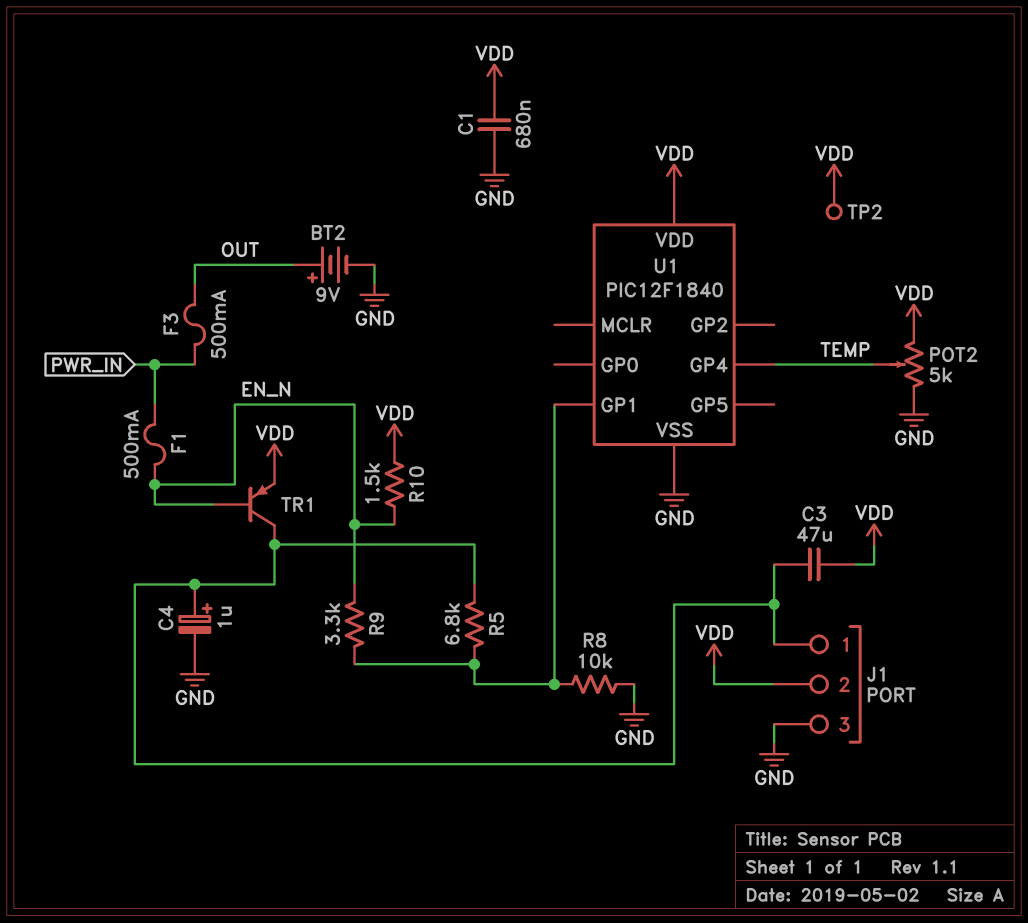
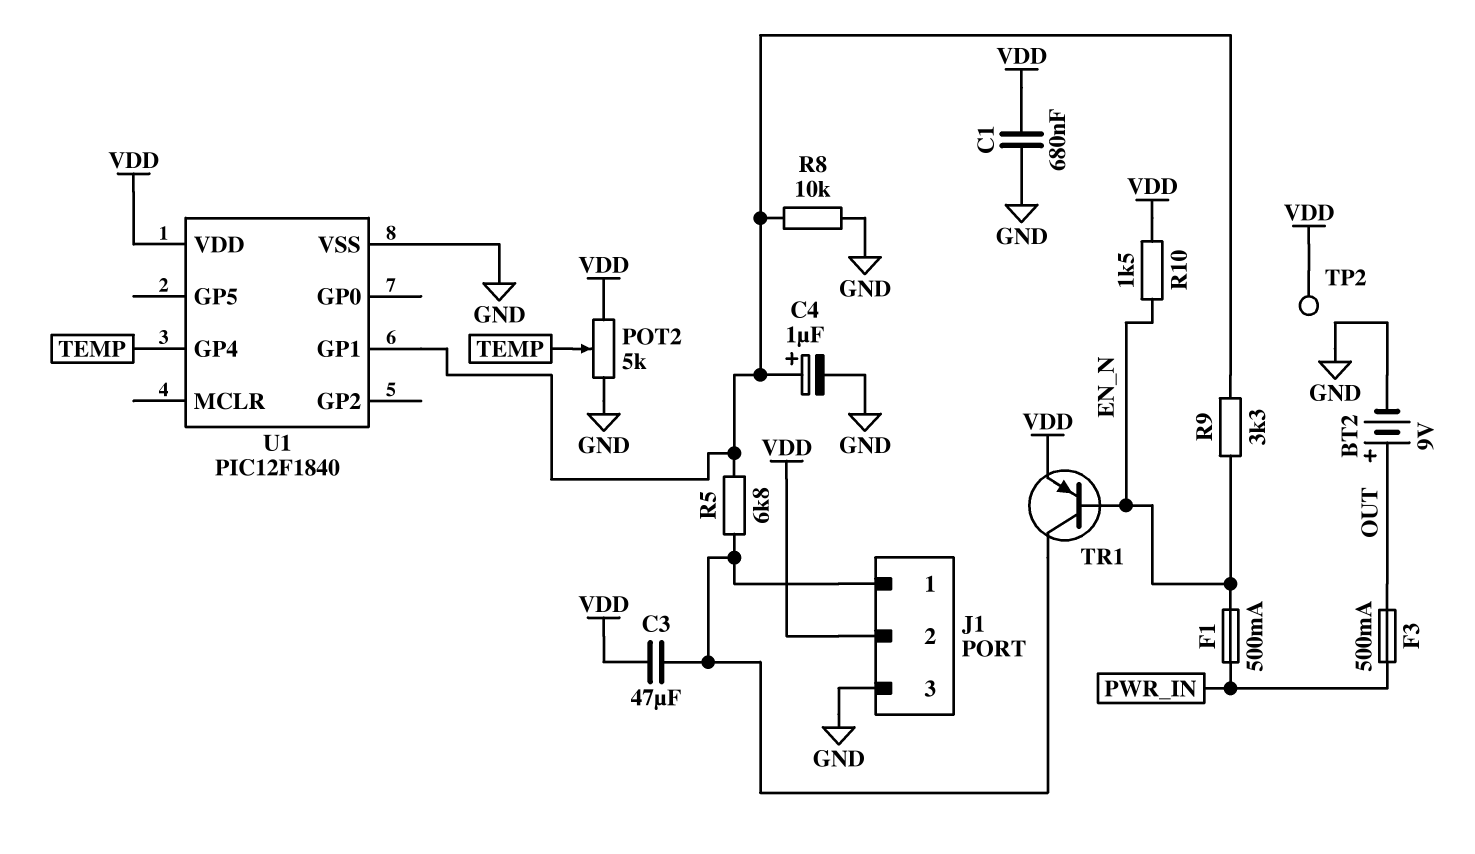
C4: 1uF (plus J1/1, minus GND) -> 1uF (plus U1/GP1, minus GND)

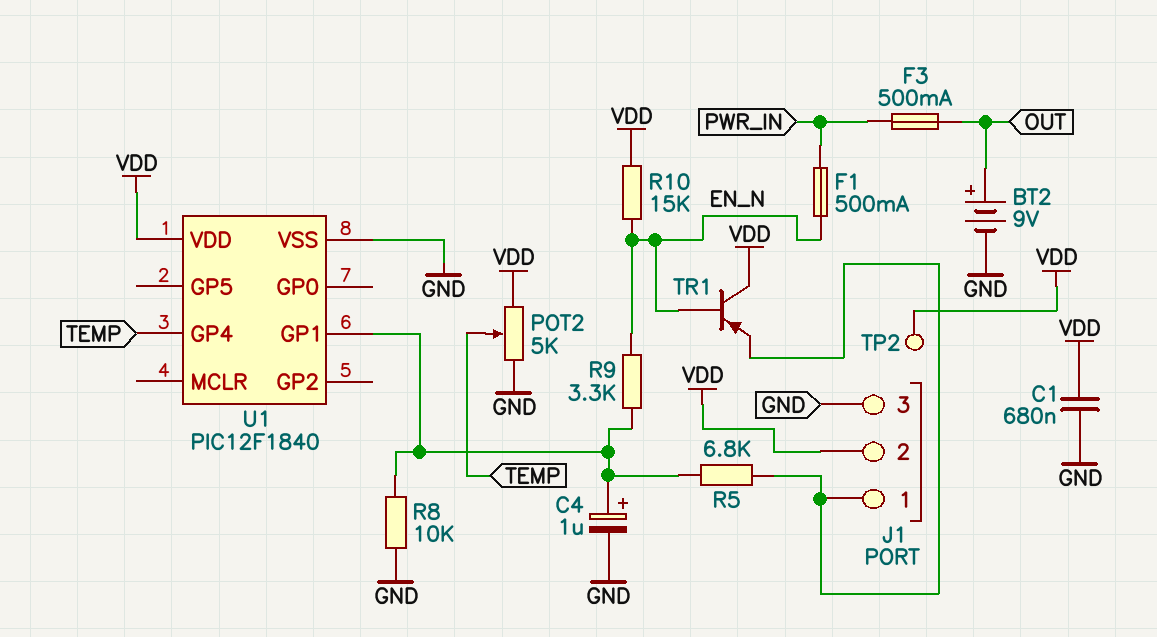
C3: 47uF (J1/1, VDD) -> none
R10: 1.5k (EN_N, VDD) -> 15k (EN_N, VDD)
TR1: PNP (B EN_N, C J1/1, E VDD) -> PNP (B EN_N, C VDD, E J1/1)

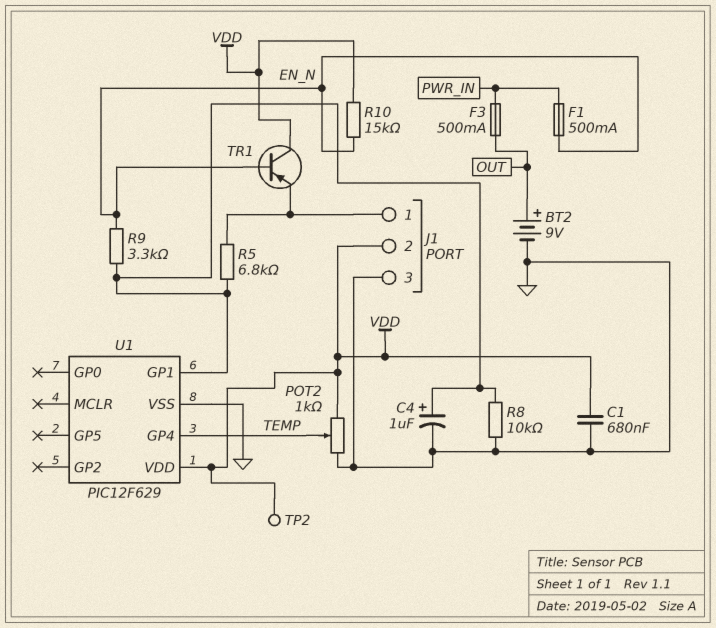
POT2: 5k (GND, VDD, wiper TEMP) -> 1k (GND, VDD, wiper TEMP)
U1: PIC12F1840 -> PIC12F629

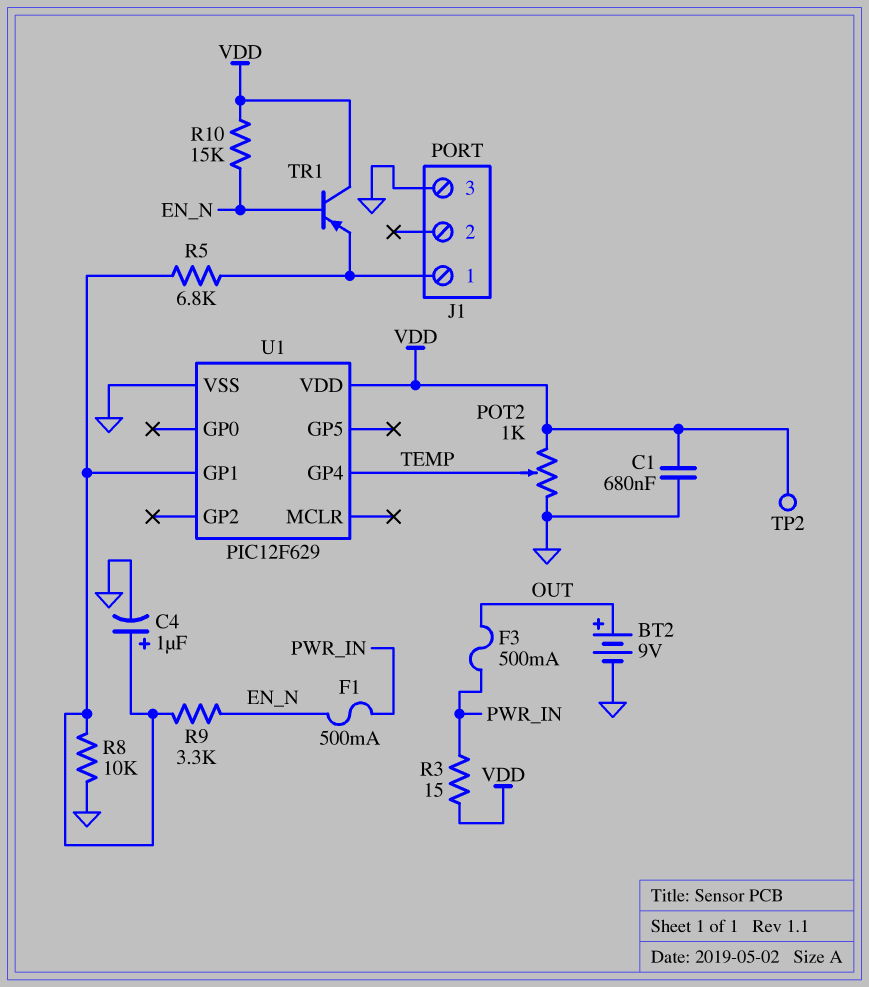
J1 pin 2: VDD -> none
R3: none -> 15 (PWR_IN, VDD)

